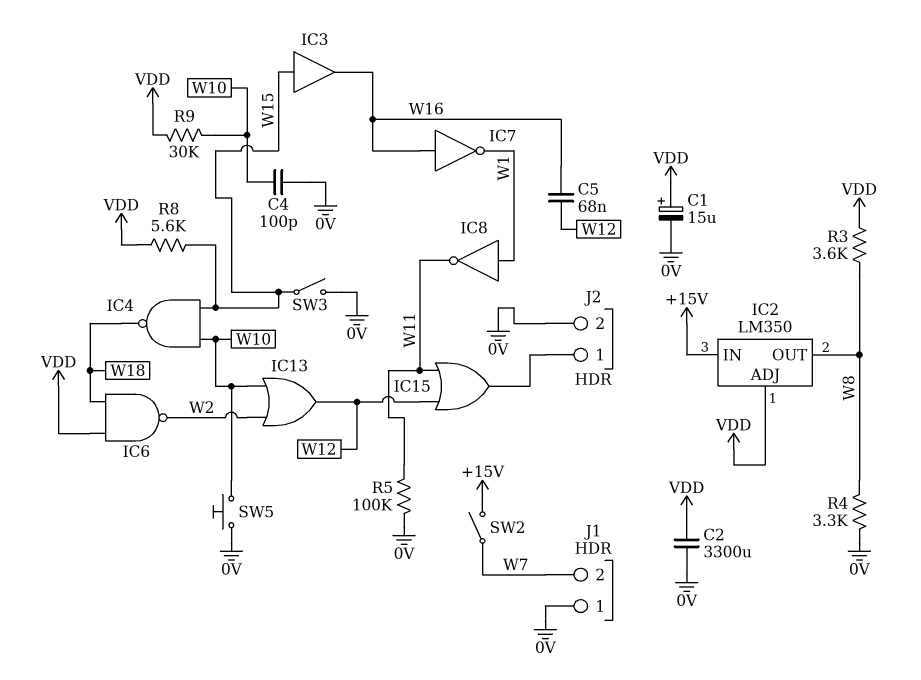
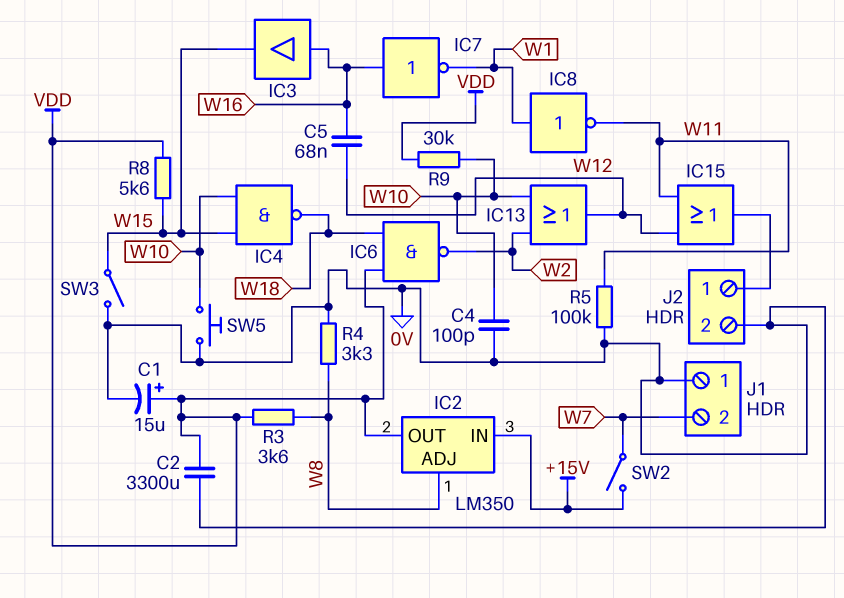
IC2 pin ADJ: VDD -> W8
IC2 pin OUT: W8 -> VDD
IC3: buffer (in W15, out W16) -> buffer (in W16, out W15)

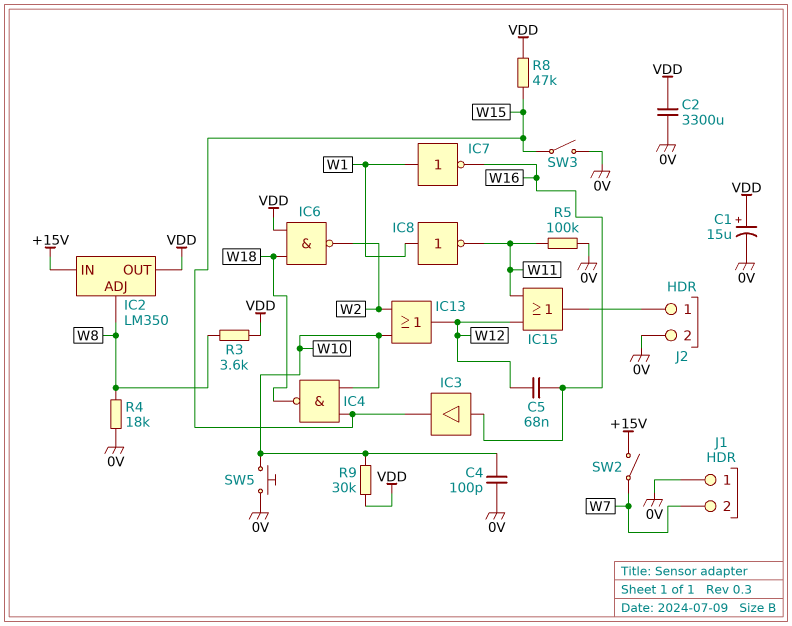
IC7: NOT (in W16, out W1) -> NOT (in W1, out W16)
R4: 3.3k (0V, W8) -> 18k (0V, W8)
R8: 5.6k (VDD, W15) -> 47k (VDD, W15)

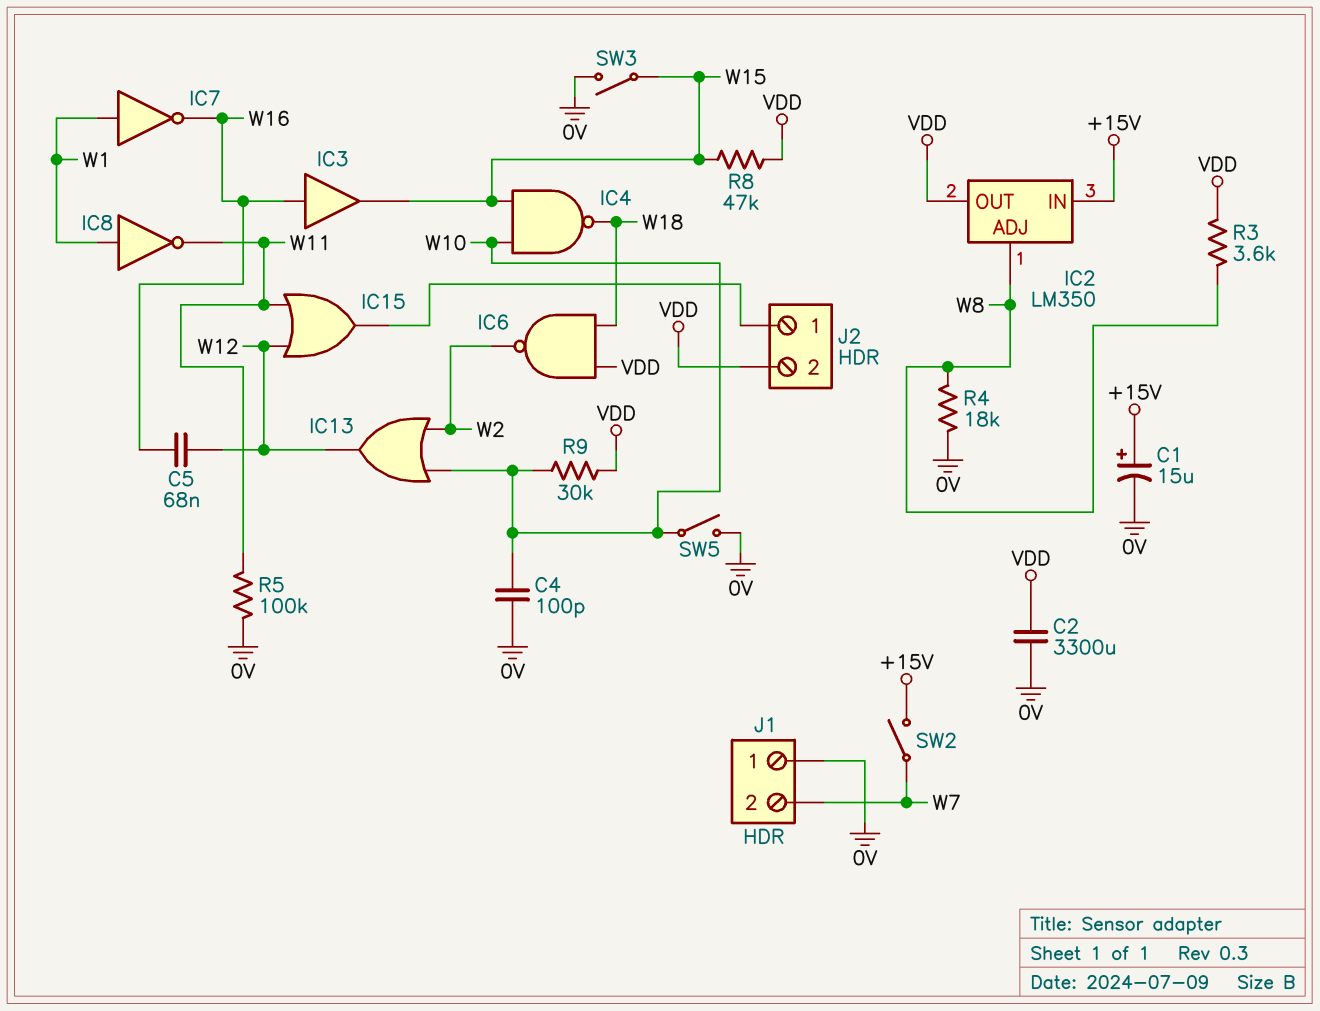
C1: 15uF (plus VDD, minus 0V) -> 15uF (plus +15V, minus 0V)
J2 pin 2: 0V -> VDD
SW5: button (0V, W10) -> switch (0V, W10)

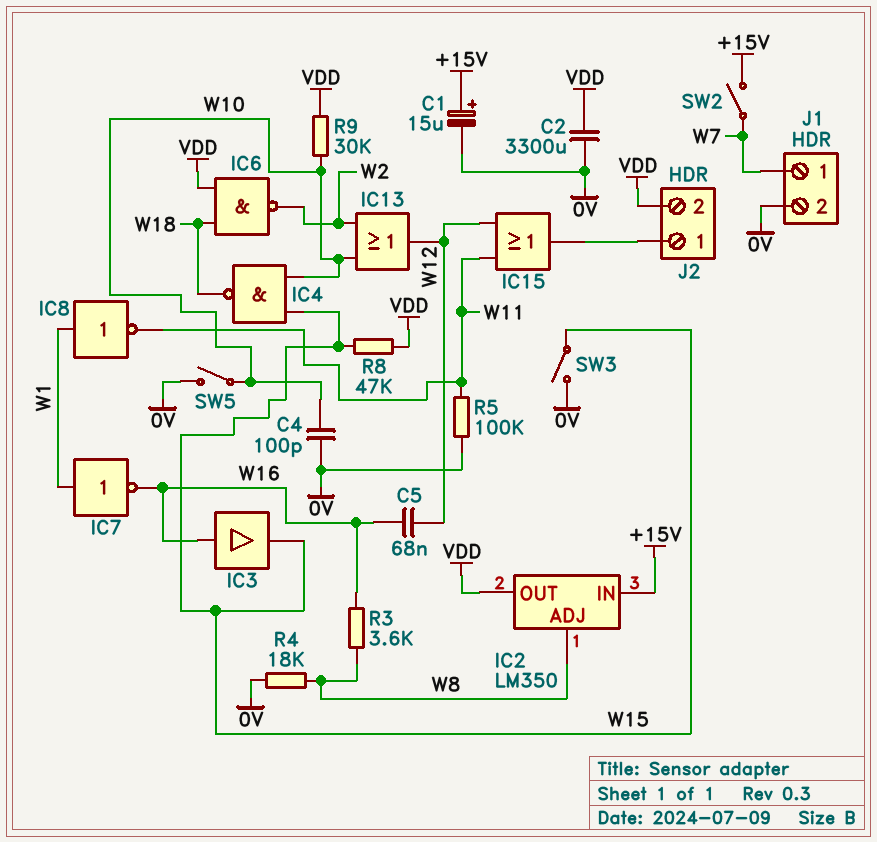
J1 pin 1: 0V -> W7
J1 pin 2: W7 -> 0V
R3: 3.6k (VDD, W8) -> 3.6k (W8, W16)

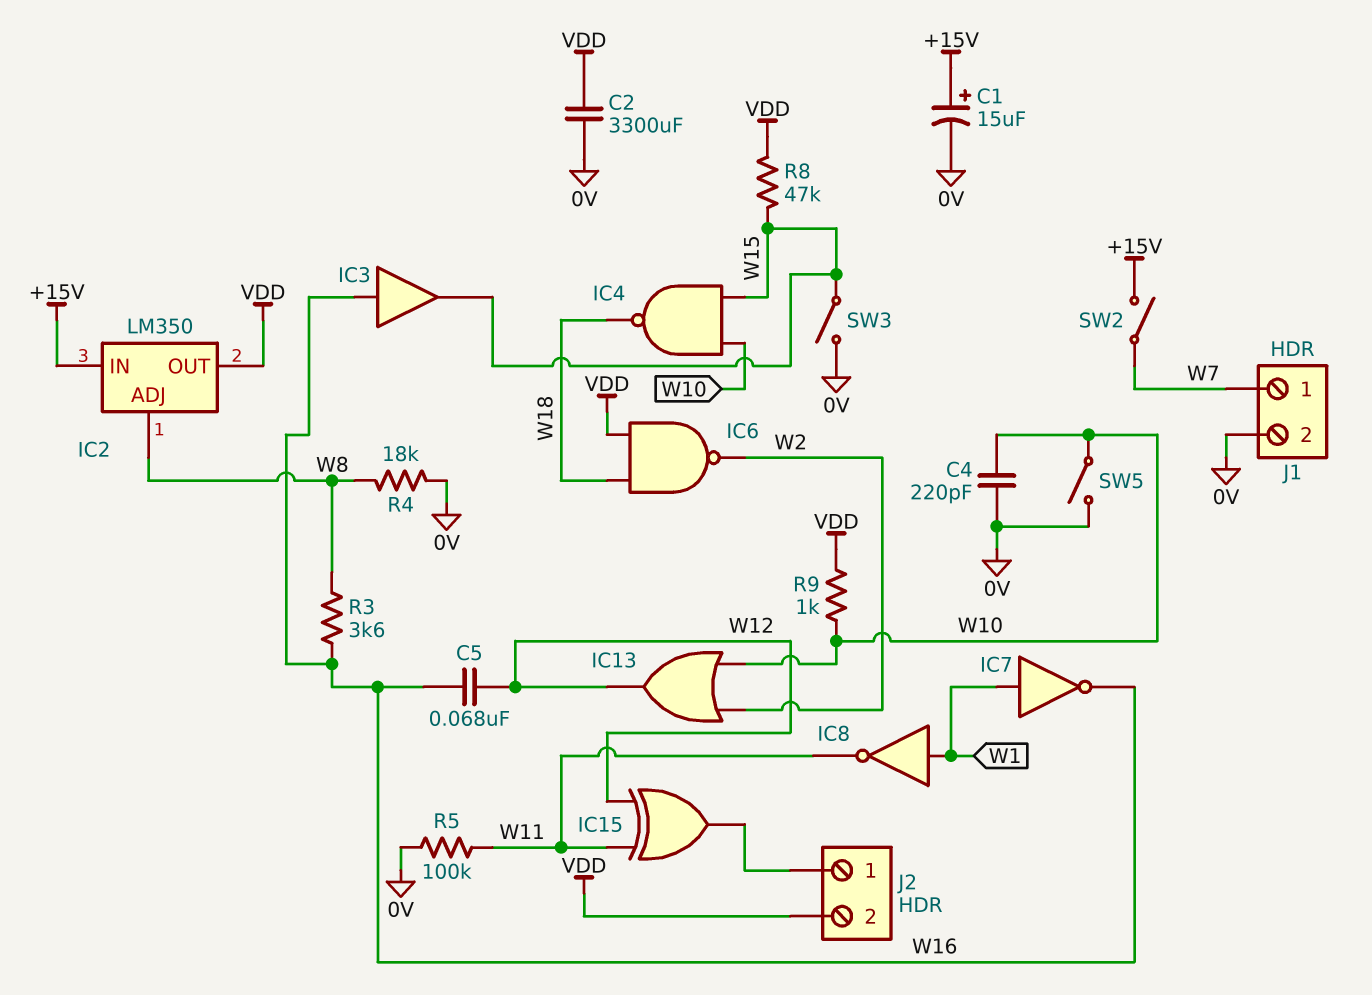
C4: 100pF (0V, W10) -> 220pF (0V, W10)
IC15: OR (in W11, in W12, out J2/1) -> XOR (in W11, in W12, out J2/1)
R9: 30k (VDD, W10) -> 1k (VDD, W10)

